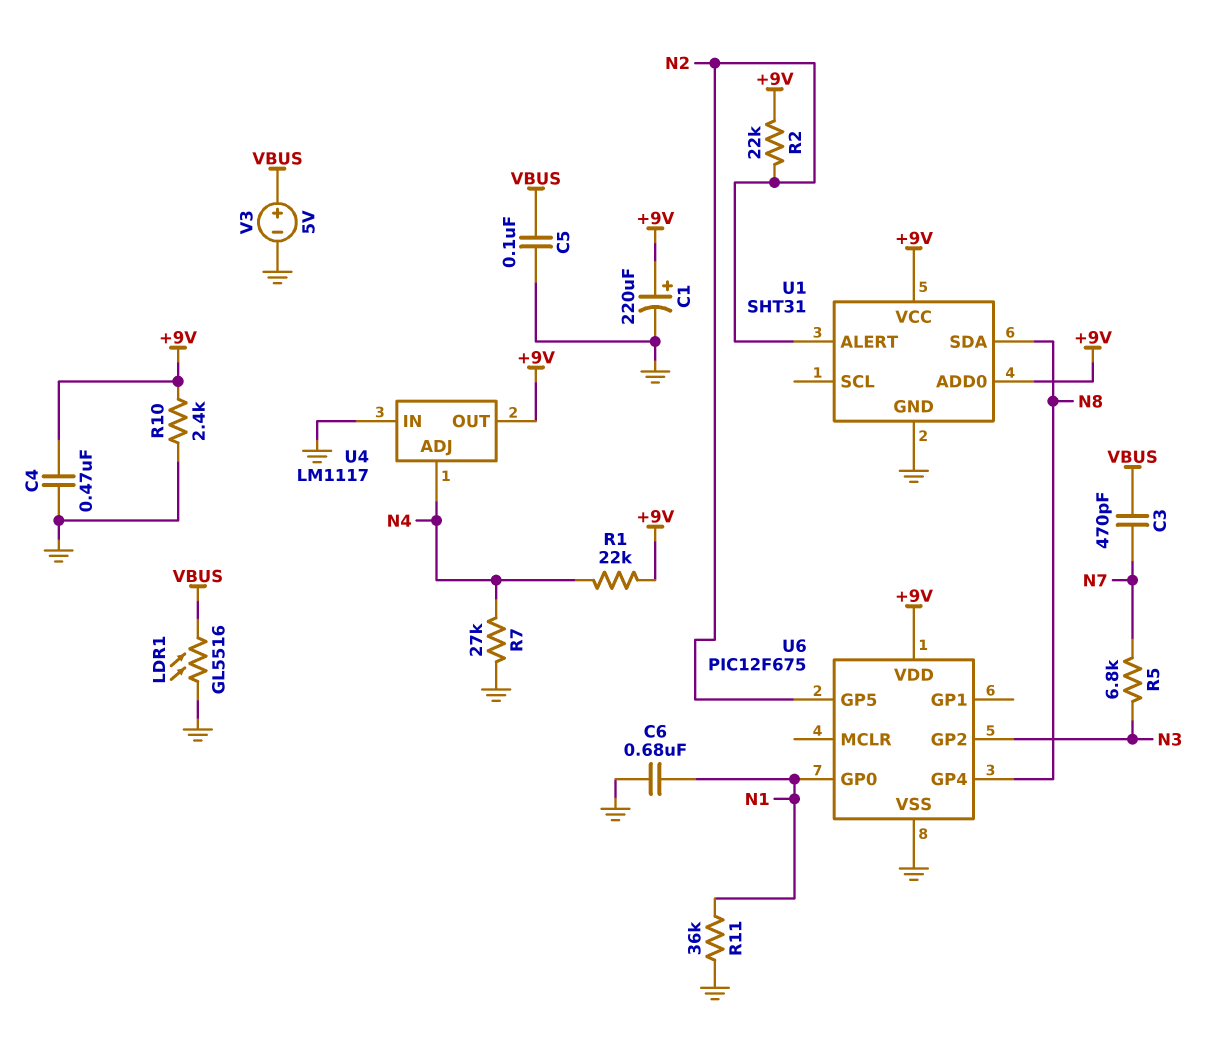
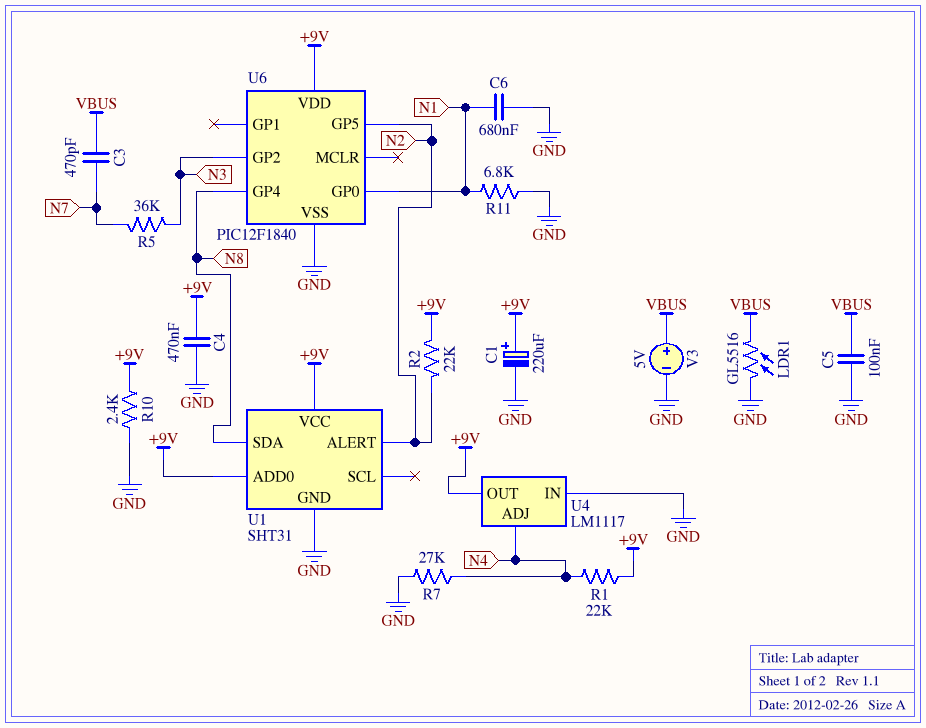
R5: 6.8k (N3, N7) -> 36k (N3, N7)
R11: 36k (GND, N1) -> 6.8k (GND, N1)
U6: PIC12F675 -> PIC12F1840

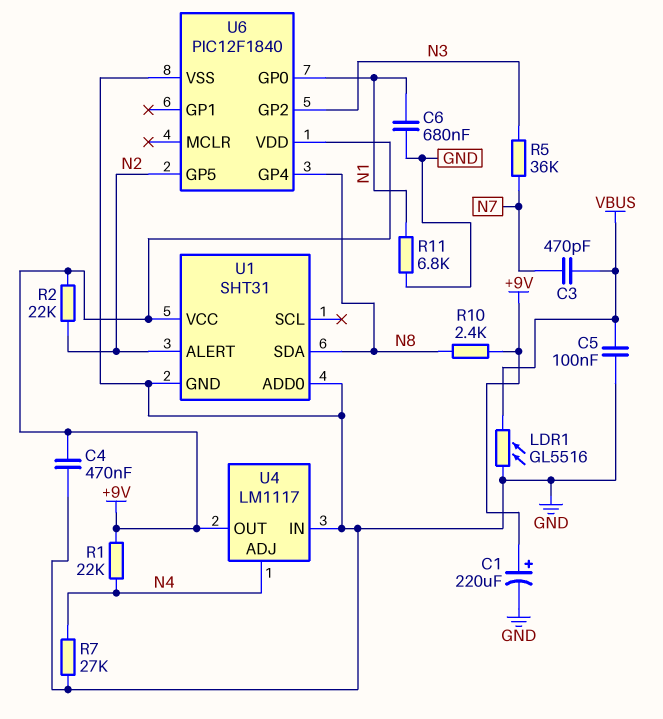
R10: 2.4k (+9V, GND) -> 2.4k (+9V, N8)
U1 pin ADD0: +9V -> GND
V3: 5V (plus VBUS, minus GND) -> none

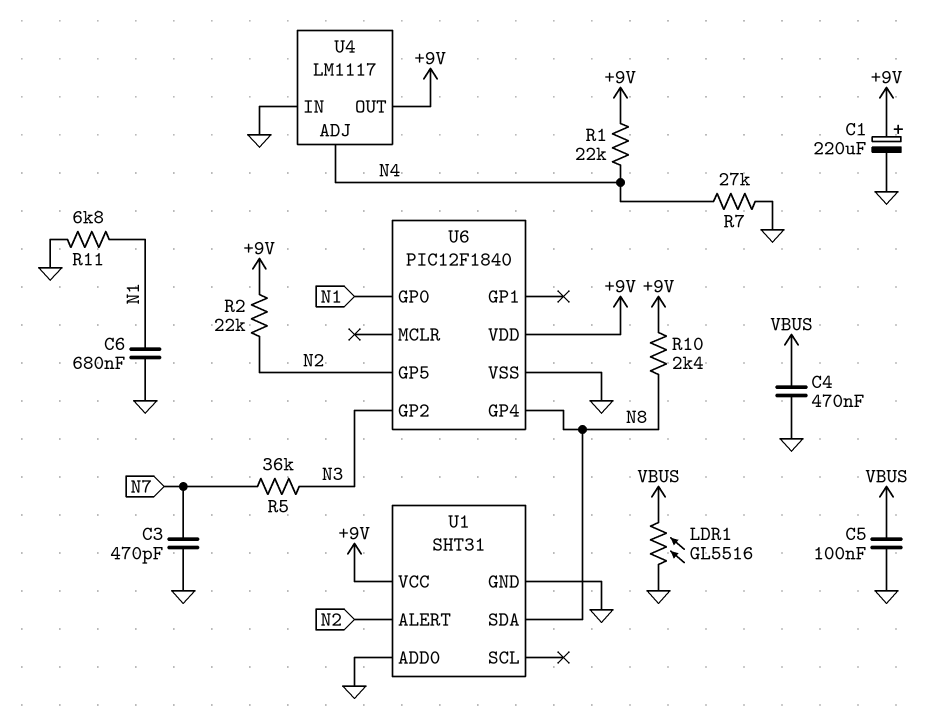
C3: 470pF (N7, VBUS) -> 470pF (GND, N7)
C4: 470nF (+9V, GND) -> 470nF (GND, VBUS)

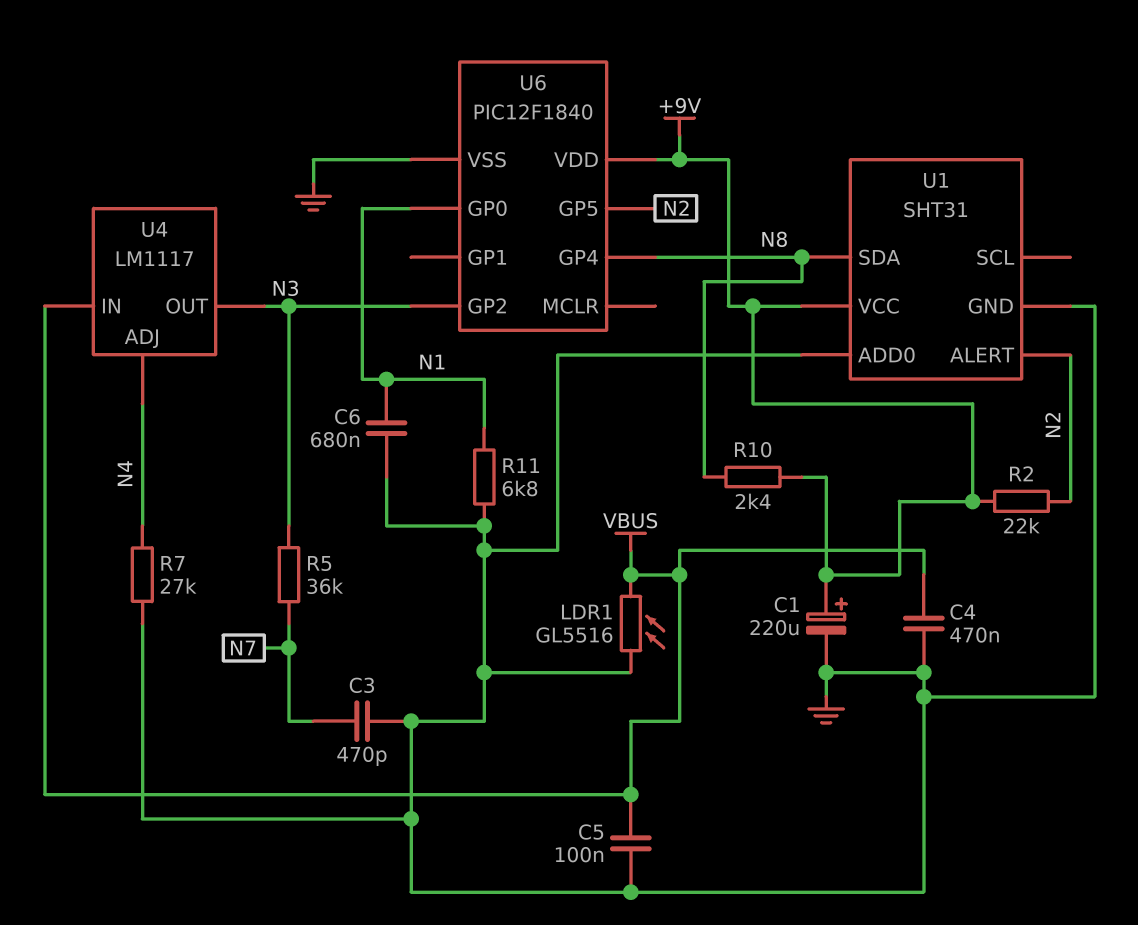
R1: 22k (+9V, N4) -> none
U4 pin IN: GND -> VBUS
U4 pin OUT: +9V -> N3

